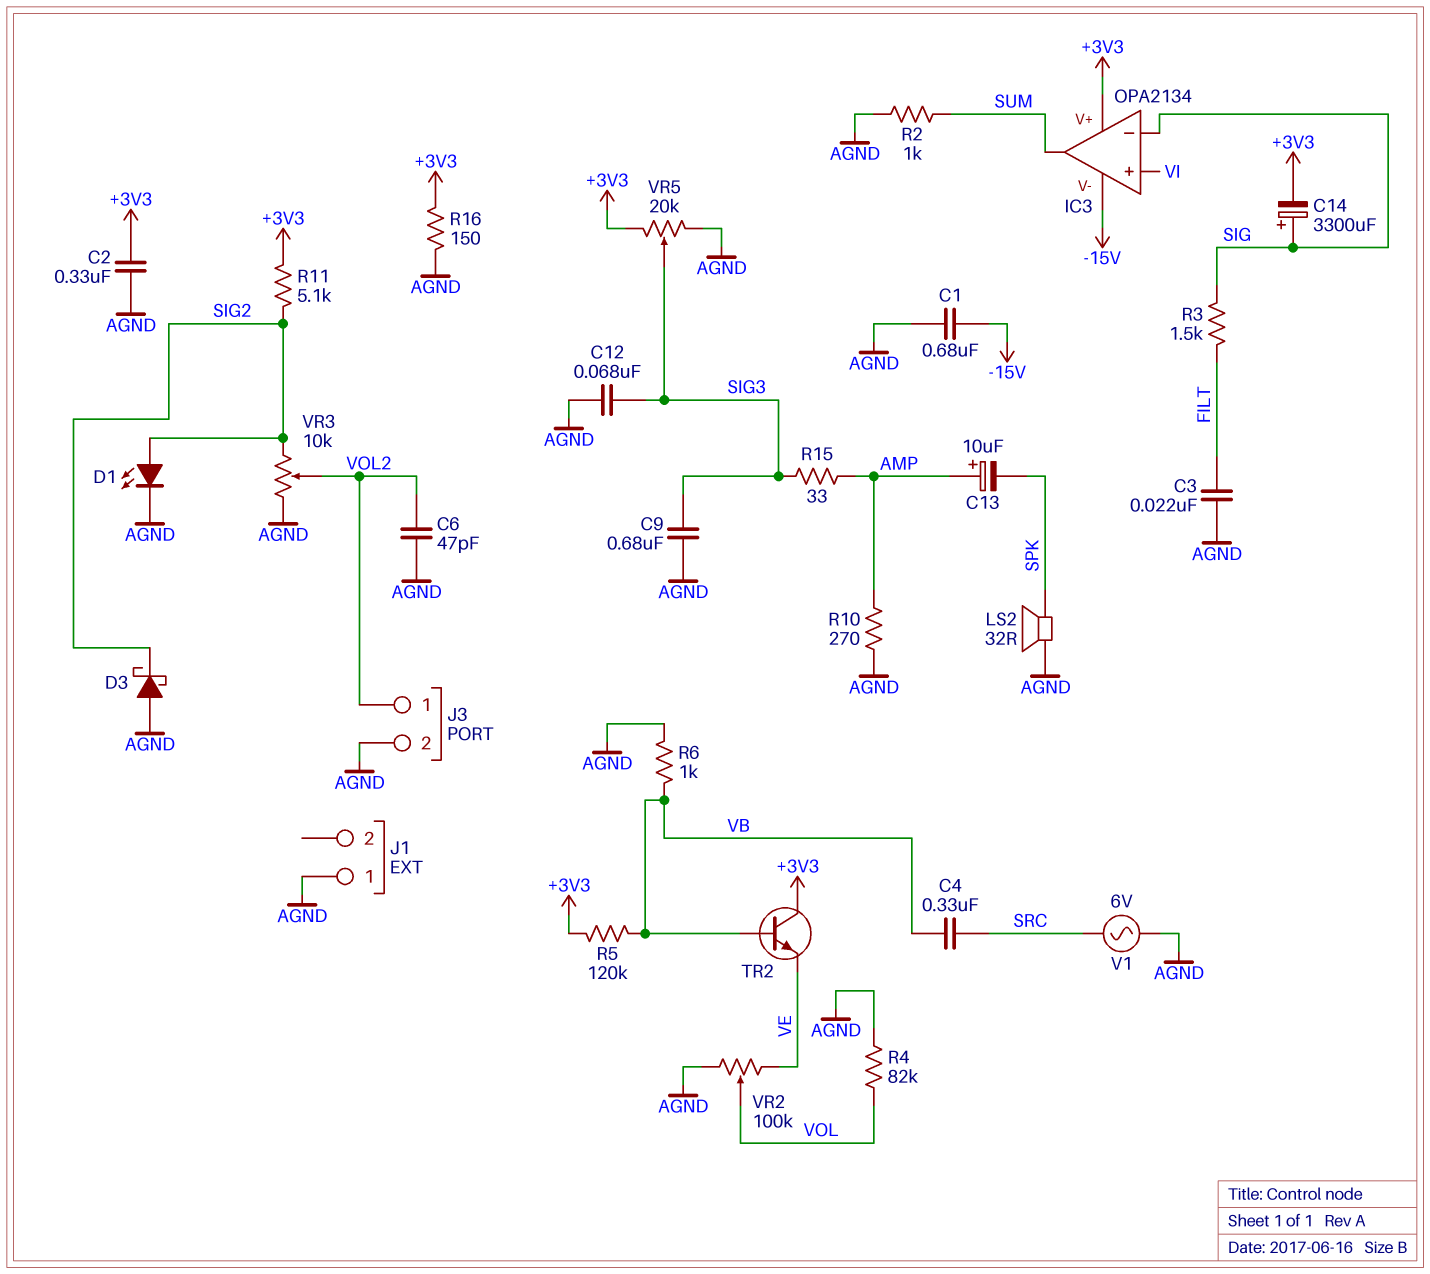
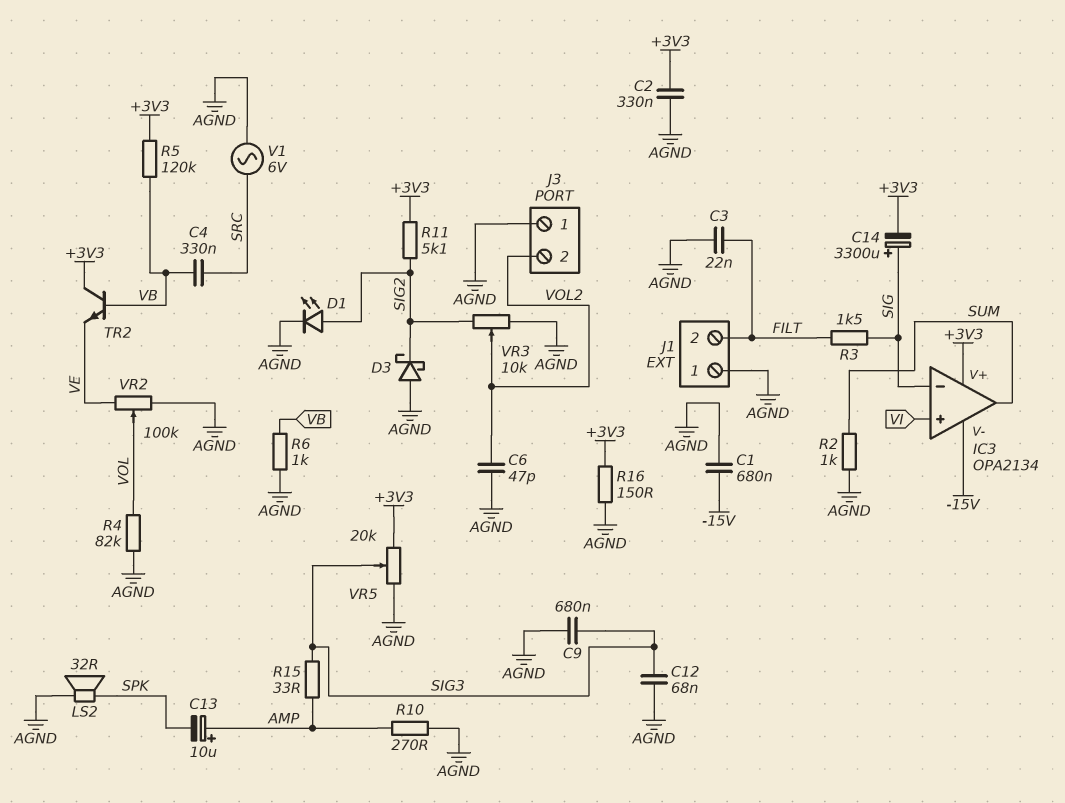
J1 pin 2: none -> FILT
J3 pin 1: VOL2 -> AGND
J3 pin 2: AGND -> VOL2

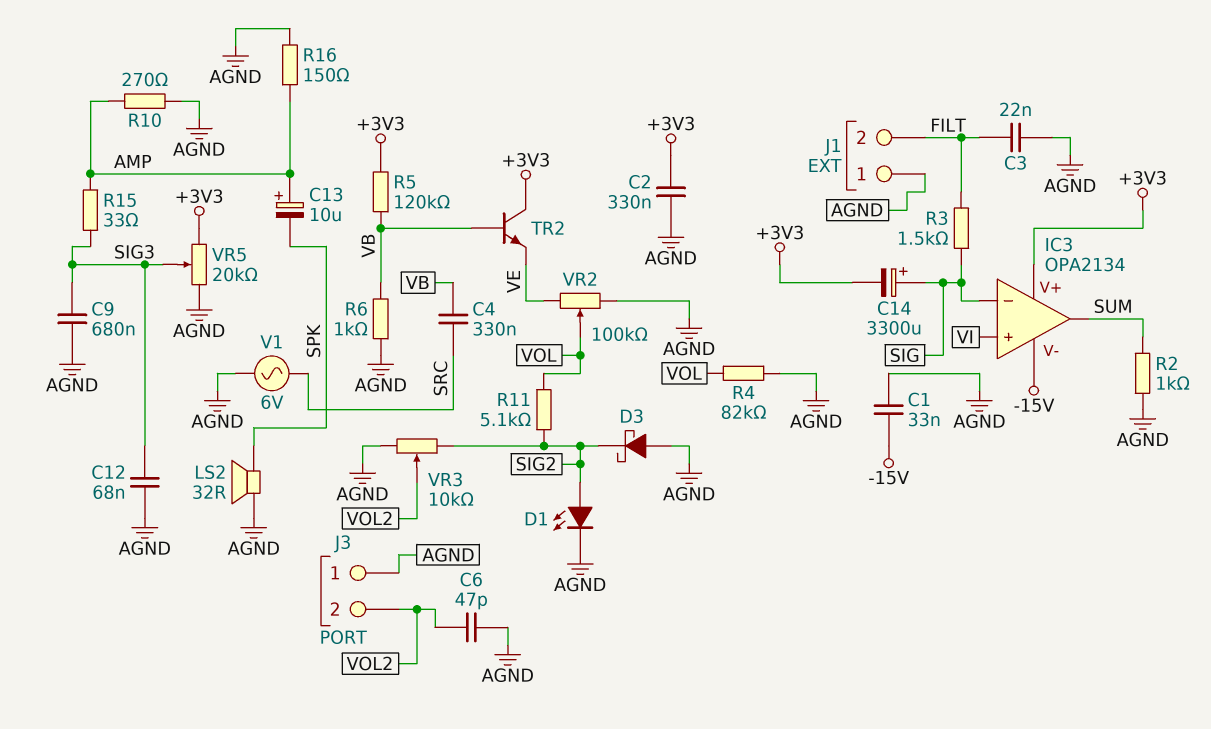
C1: 680nF (-15V, AGND) -> 33nF (-15V, AGND)
R11: 5.1k (+3V3, SIG2) -> 5.1k (SIG2, VOL)
R16: 150 (+3V3, AGND) -> 150 (AGND, AMP)

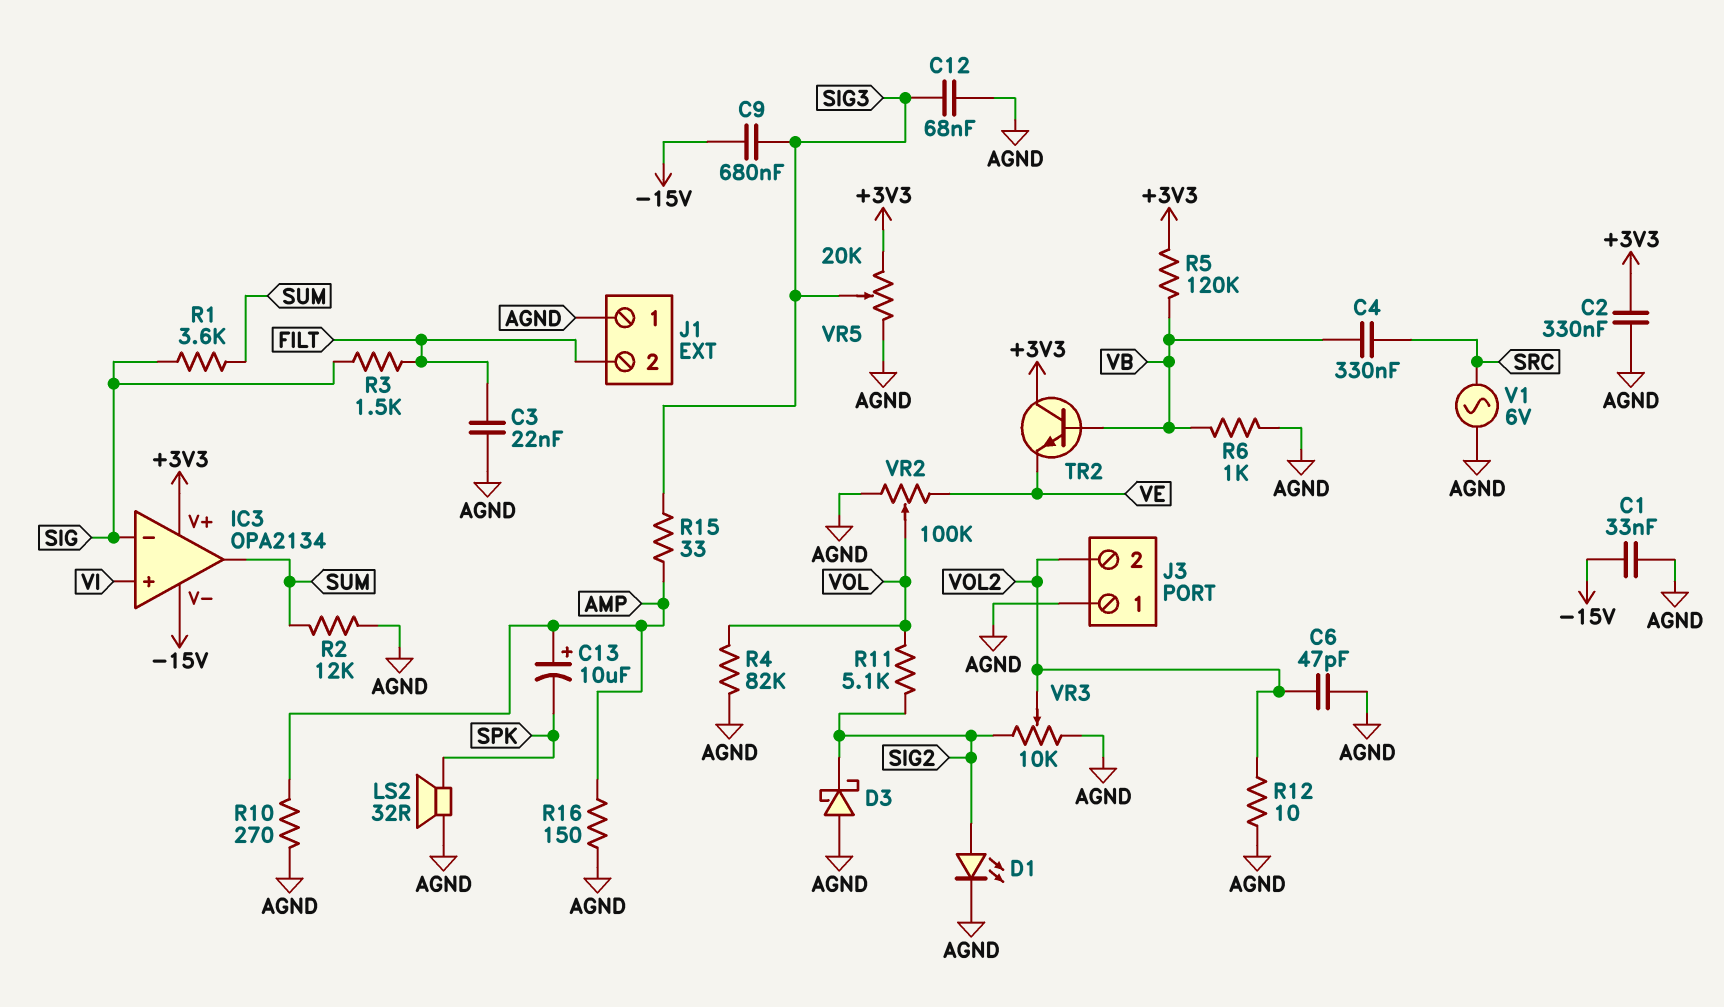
C9: 680nF (AGND, SIG3) -> 680nF (-15V, SIG3)
C14: 3300uF (plus SIG, minus +3V3) -> none
R1: none -> 3.6k (SIG, SUM)
R2: 1k (AGND, SUM) -> 12k (AGND, SUM)
R12: none -> 10 (AGND, VOL2)

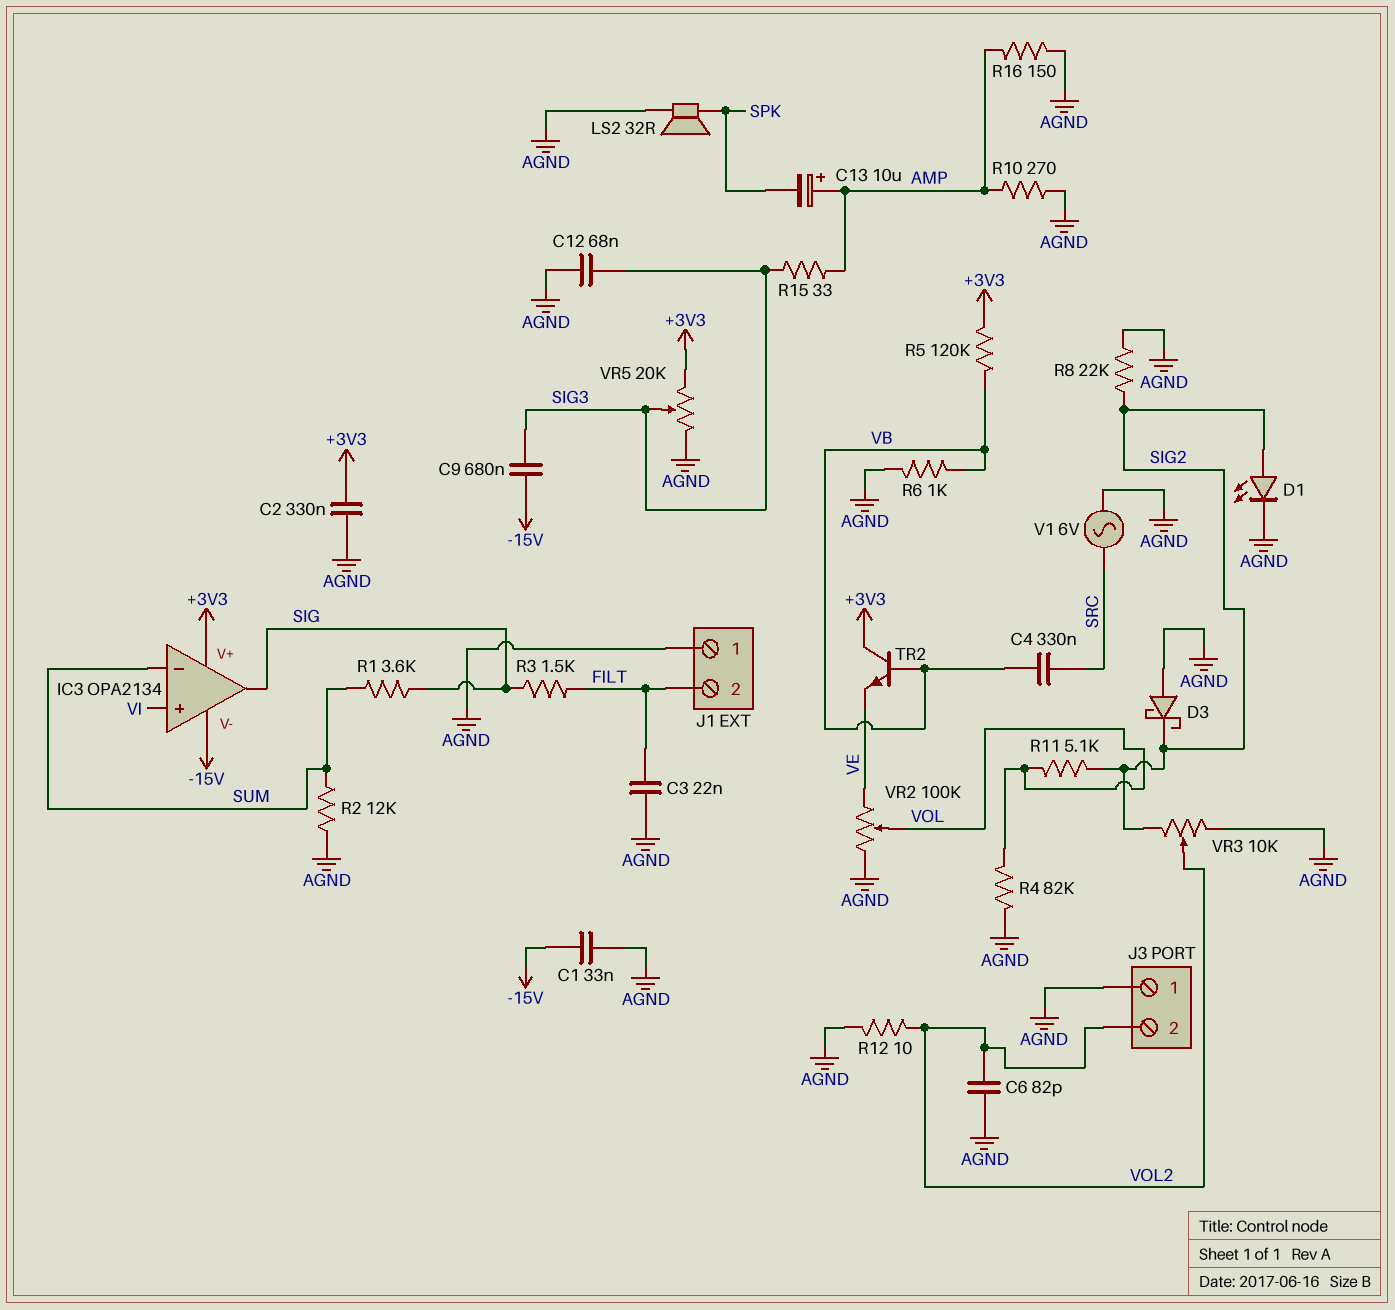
C6: 47pF (AGND, VOL2) -> 82pF (AGND, VOL2)
IC3 pin in-: SIG -> SUM
IC3 pin out: SUM -> SIG
R8: none -> 22k (AGND, SIG2)

